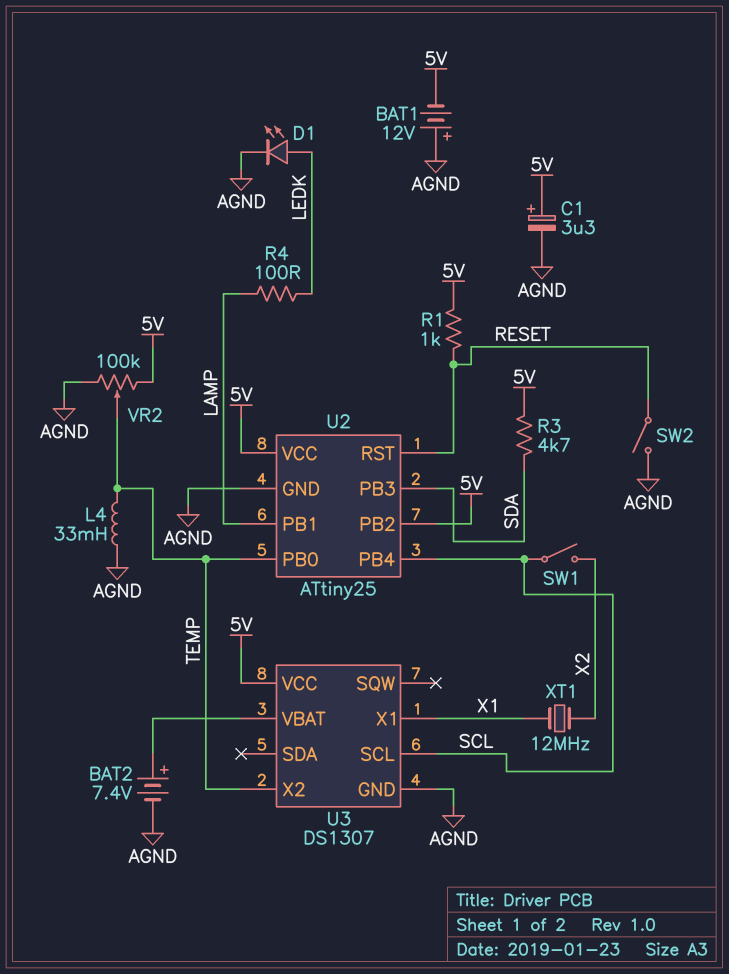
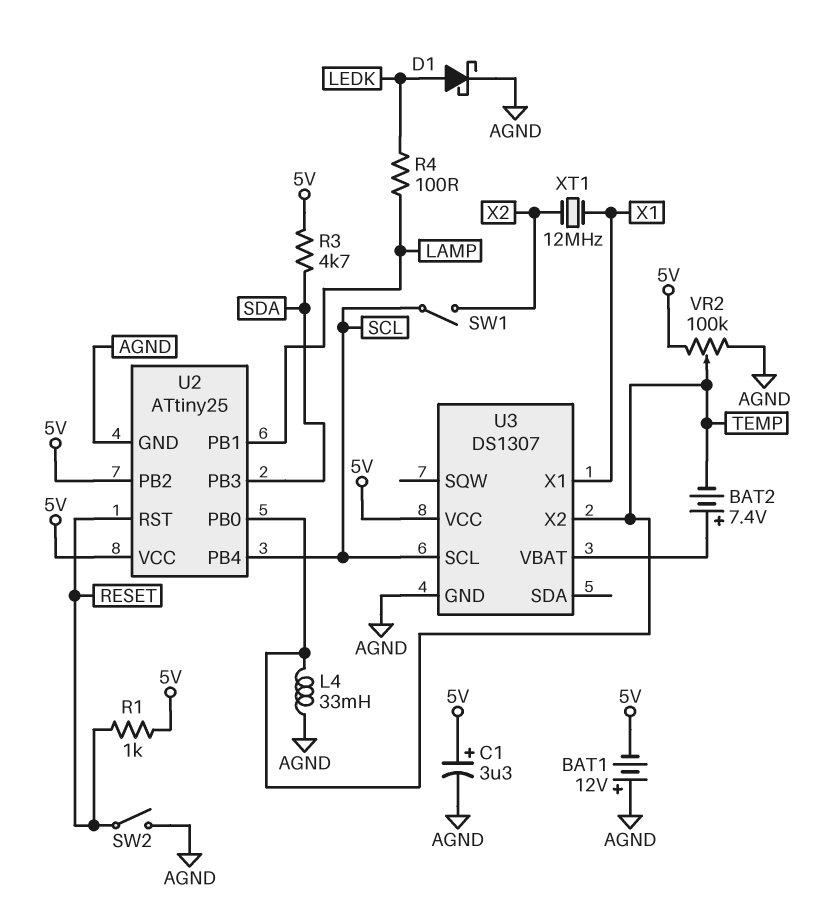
BAT2: 7.4V (plus U3/VBAT, minus AGND) -> 7.4V (plus U3/VBAT, minus TEMP)
D1: LED (A LEDK, K AGND) -> schottky (A LEDK, K AGND)

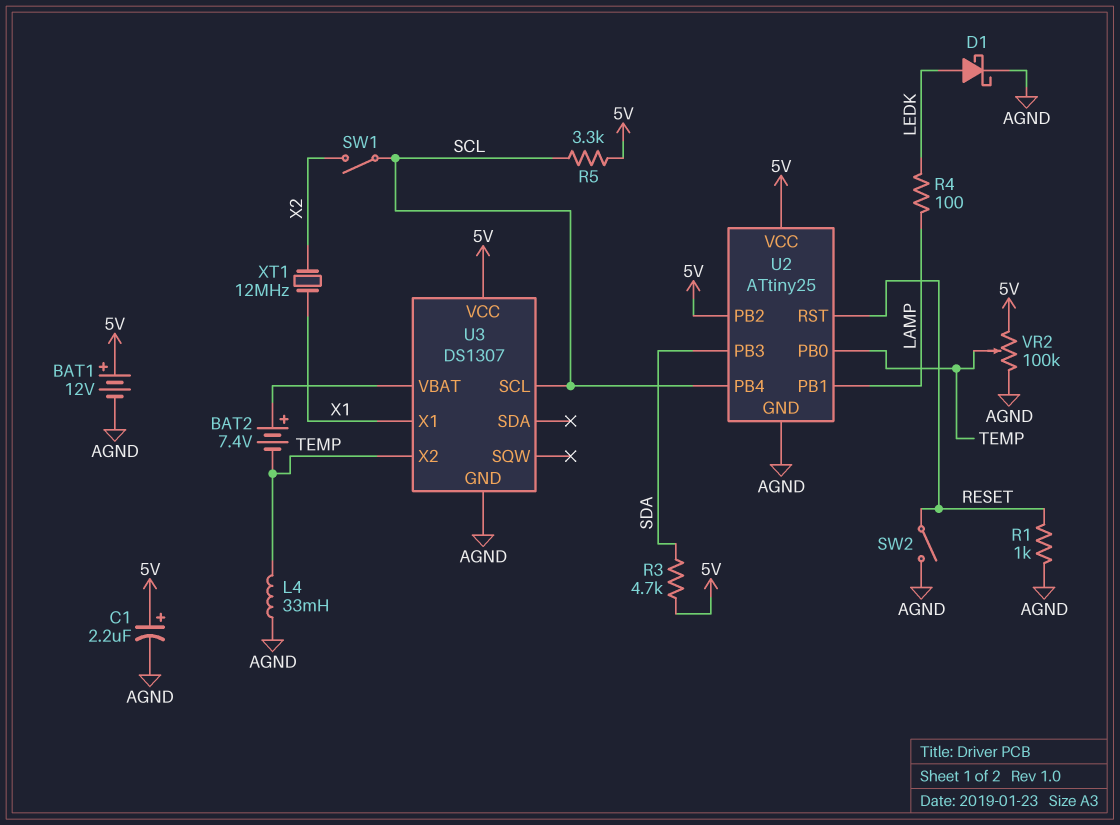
BAT1: 12V (plus AGND, minus 5V) -> 12V (plus 5V, minus AGND)
C1: 3.3uF (plus 5V, minus AGND) -> 2.2uF (plus 5V, minus AGND)
R1: 1k (5V, RESET) -> 1k (AGND, RESET)
R5: none -> 3.3k (5V, SCL)

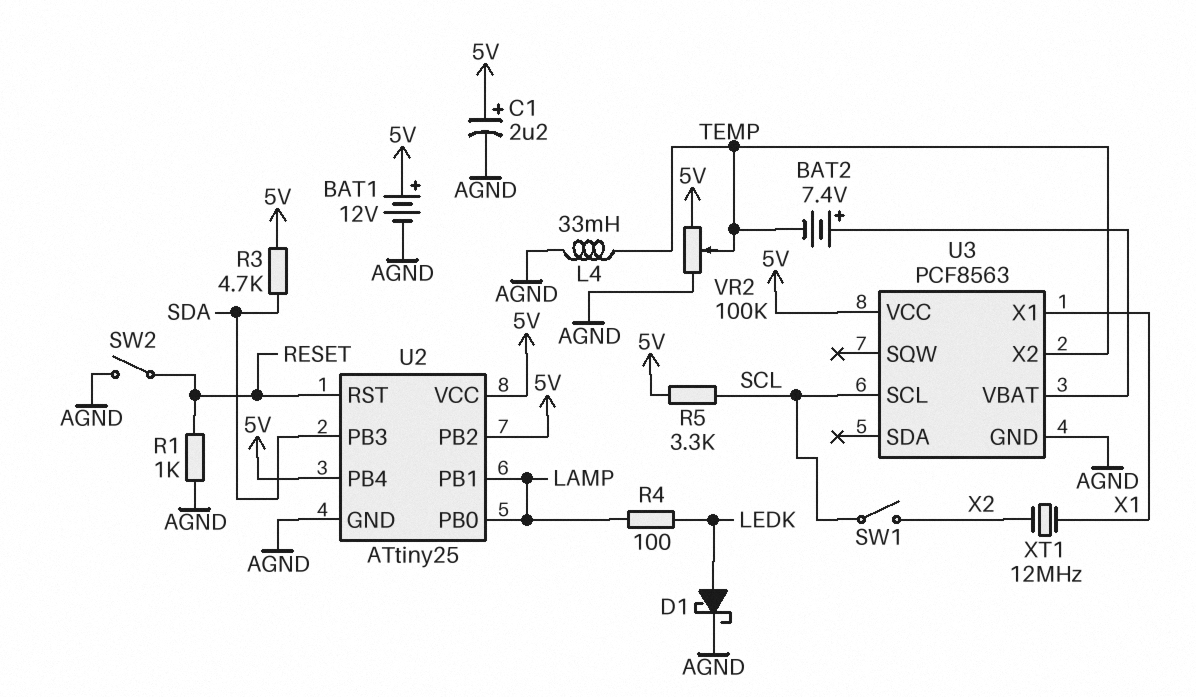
U2 pin PB0: TEMP -> LAMP
U2 pin PB4: SCL -> 5V
U3: DS1307 -> PCF8563

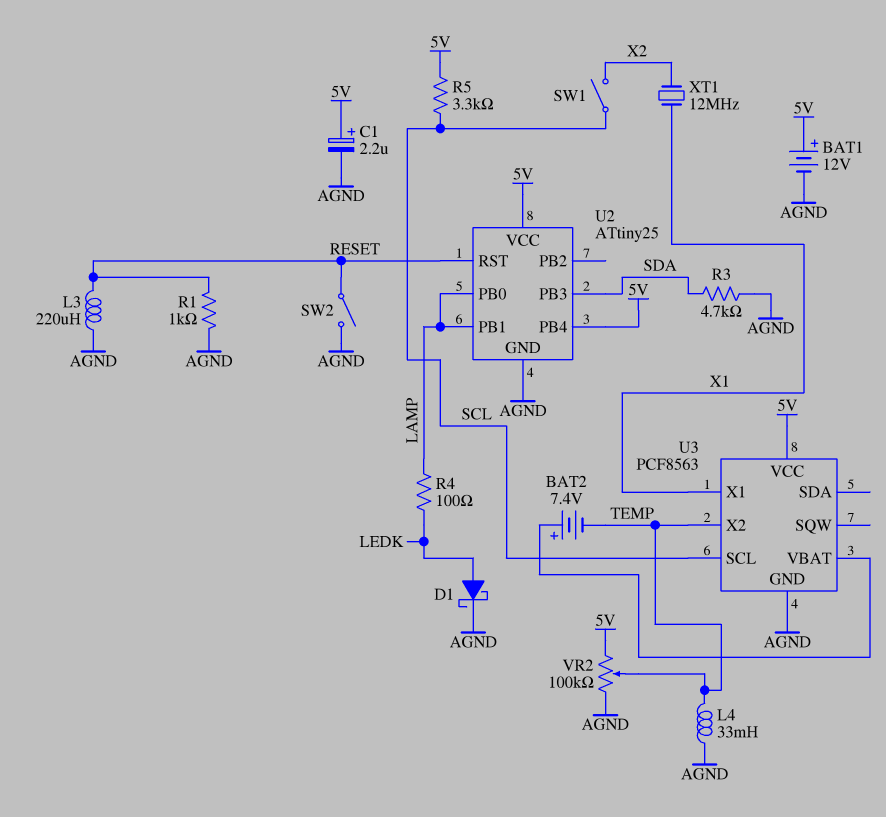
L3: none -> 220uH (AGND, RESET)
R3: 4.7k (5V, SDA) -> 4.7k (AGND, SDA)
U2 pin PB2: 5V -> none

